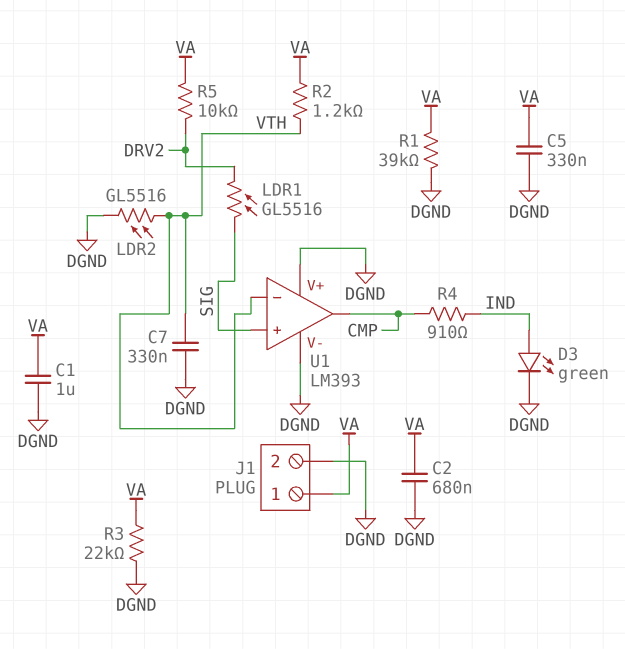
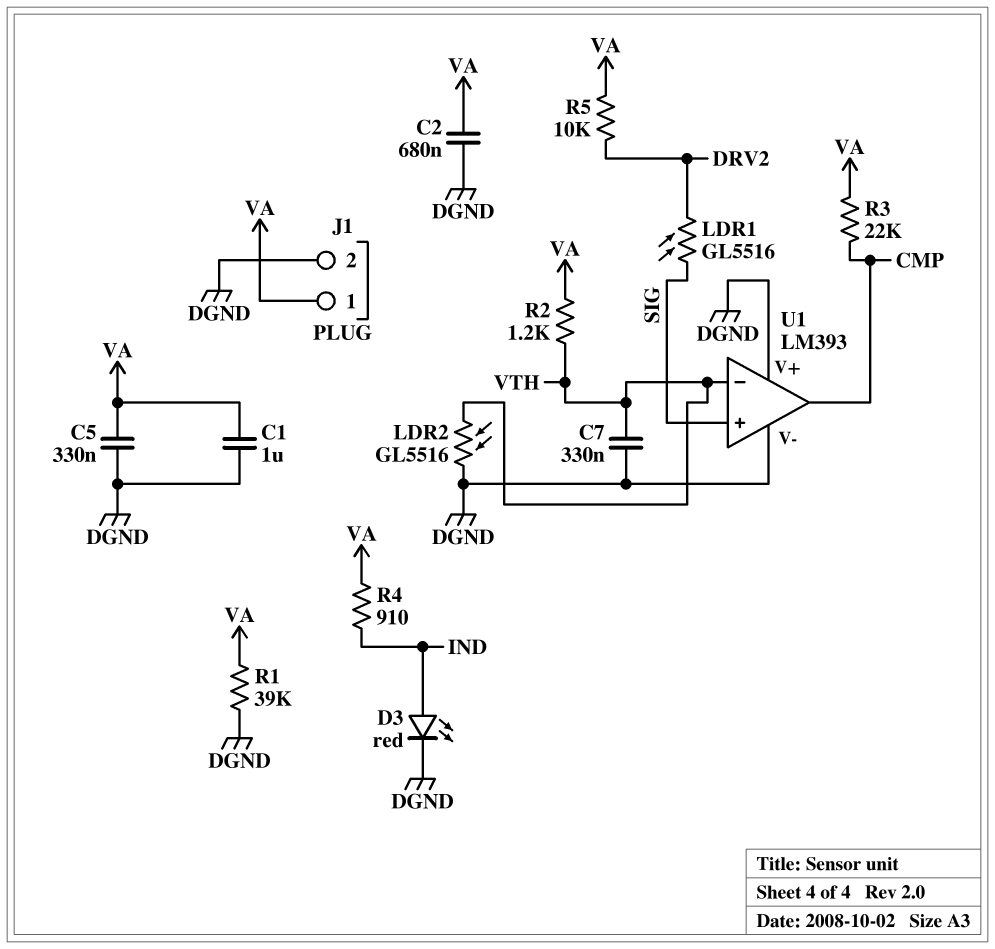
D3: LED green (A IND, K DGND) -> LED red (A IND, K DGND)
R3: 22k (DGND, VA) -> 22k (CMP, VA)
R4: 910 (CMP, IND) -> 910 (IND, VA)

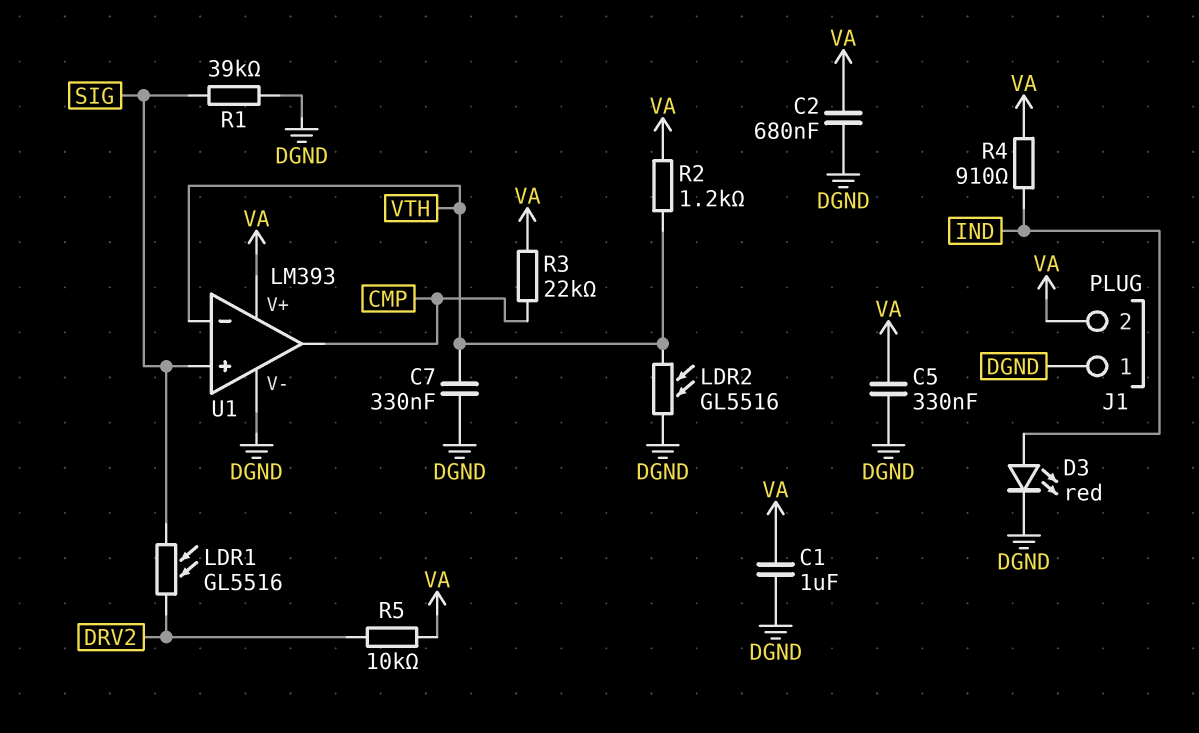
J1 pin 1: VA -> DGND
J1 pin 2: DGND -> VA
R1: 39k (DGND, VA) -> 39k (DGND, SIG)
U1 pin V+: DGND -> VA

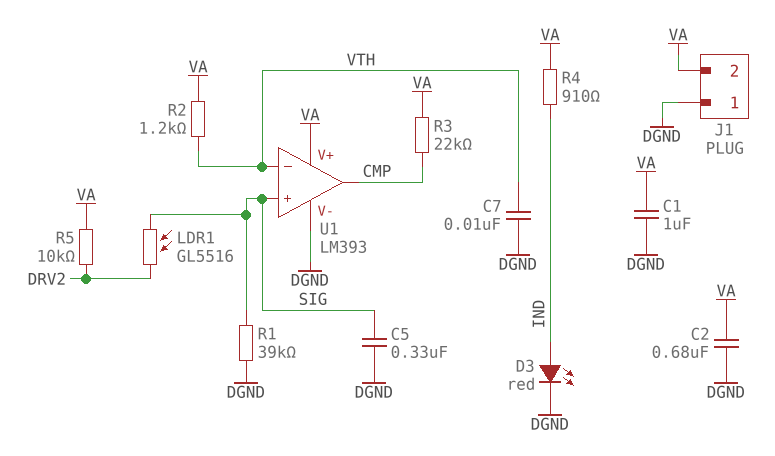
C5: 330nF (DGND, VA) -> 330nF (DGND, SIG)
C7: 330nF (DGND, VTH) -> 10nF (DGND, VTH)
LDR2: GL5516 (DGND, VTH) -> none

